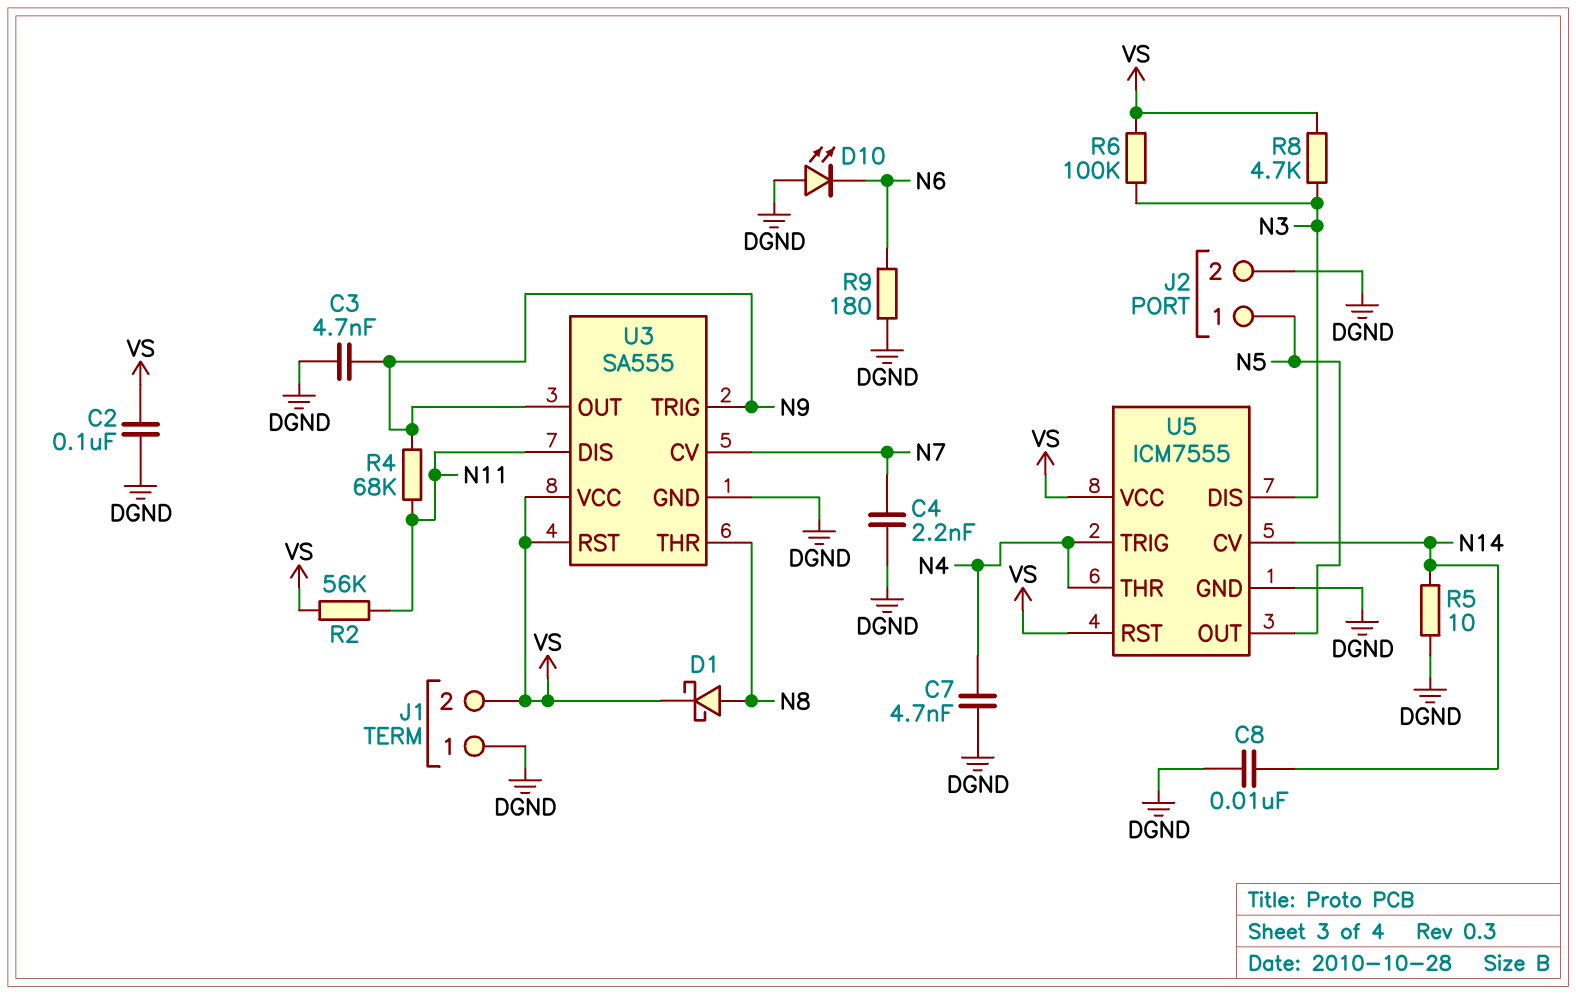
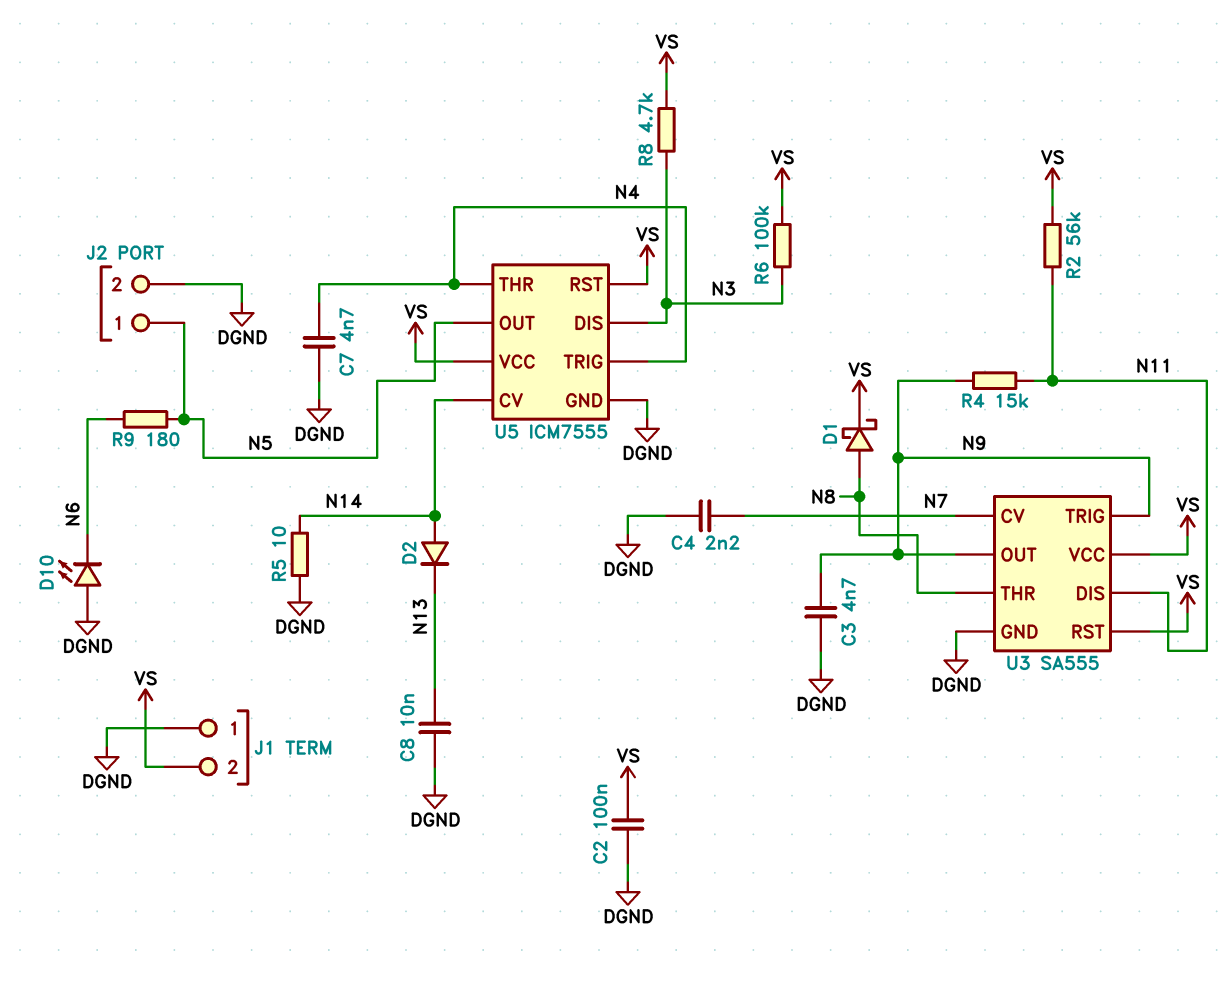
C8: 10nF (DGND, N14) -> 10nF (DGND, N13)
D2: none -> diode (A N14, K N13)
R4: 68k (N9, N11) -> 15k (N9, N11)
R9: 180 (DGND, N6) -> 180 (N5, N6)

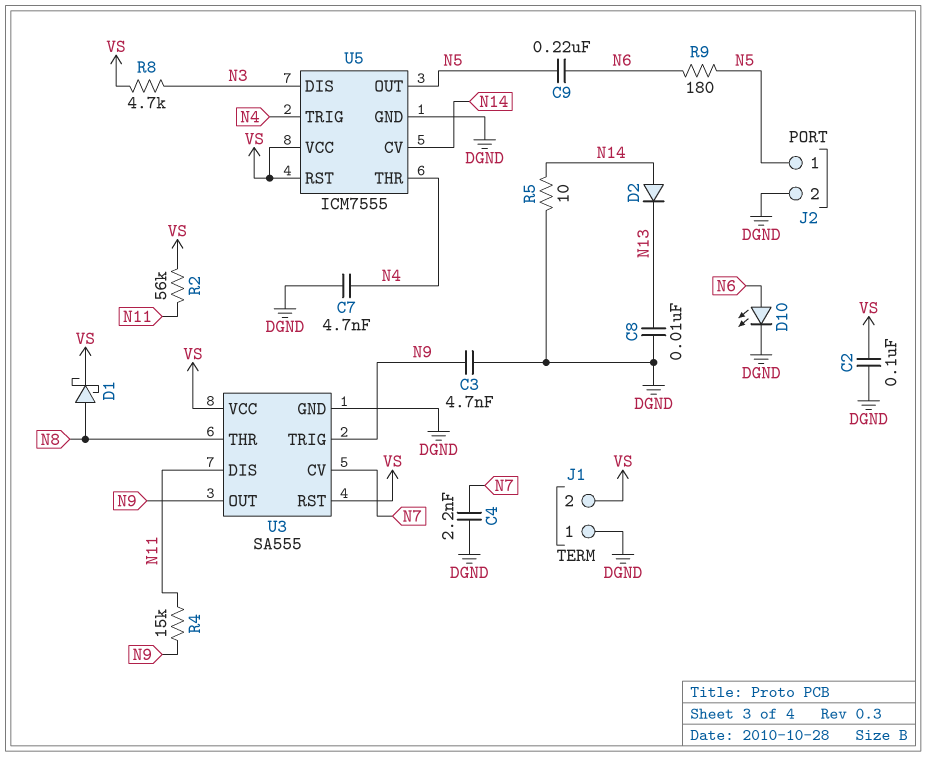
C9: none -> 220nF (N5, N6)
D10: LED (A DGND, K N6) -> LED (A N6, K DGND)
R6: 100k (N3, VS) -> none

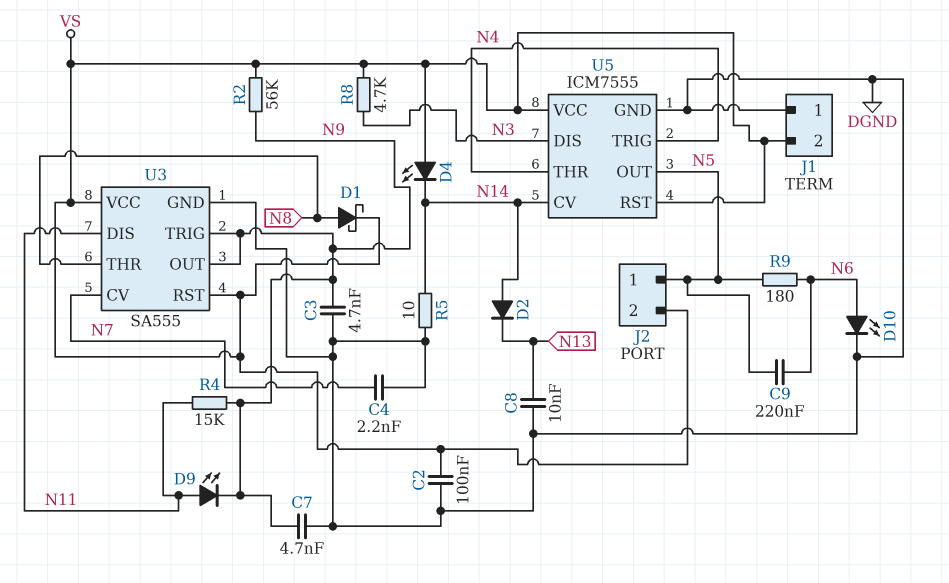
C7: 4.7nF (DGND, N4) -> 4.7nF (DGND, N9)
D4: none -> LED (A VS, K N14)
D9: none -> LED (A N11, K N9)
J2 pin 2: DGND -> VS
R2: 56k (N11, VS) -> 56k (N9, VS)

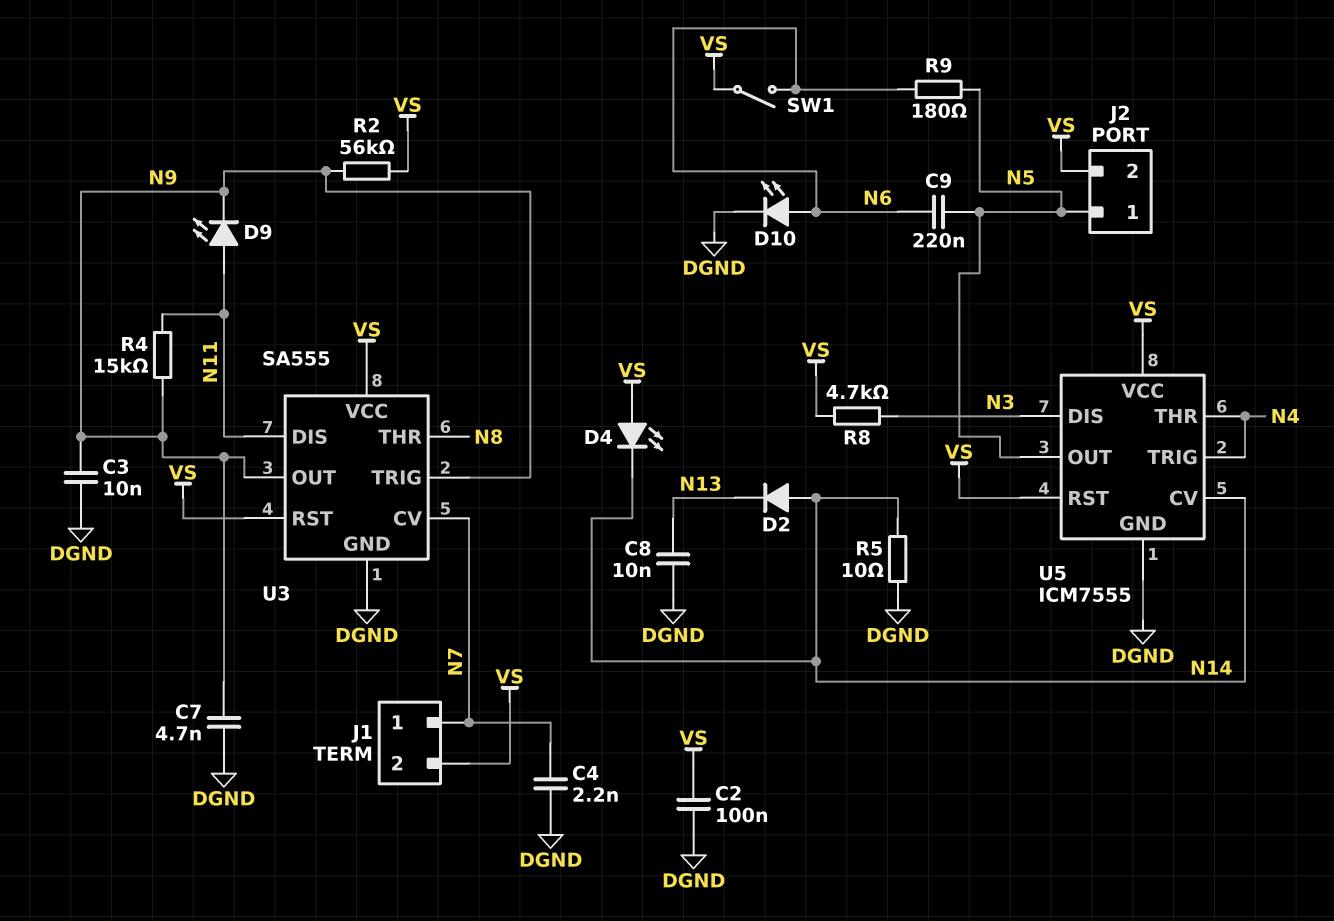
C3: 4.7nF (DGND, N9) -> 10nF (DGND, N9)
D1: schottky (A N8, K VS) -> none
J1 pin 1: DGND -> N7
SW1: none -> switch (N6, VS)

